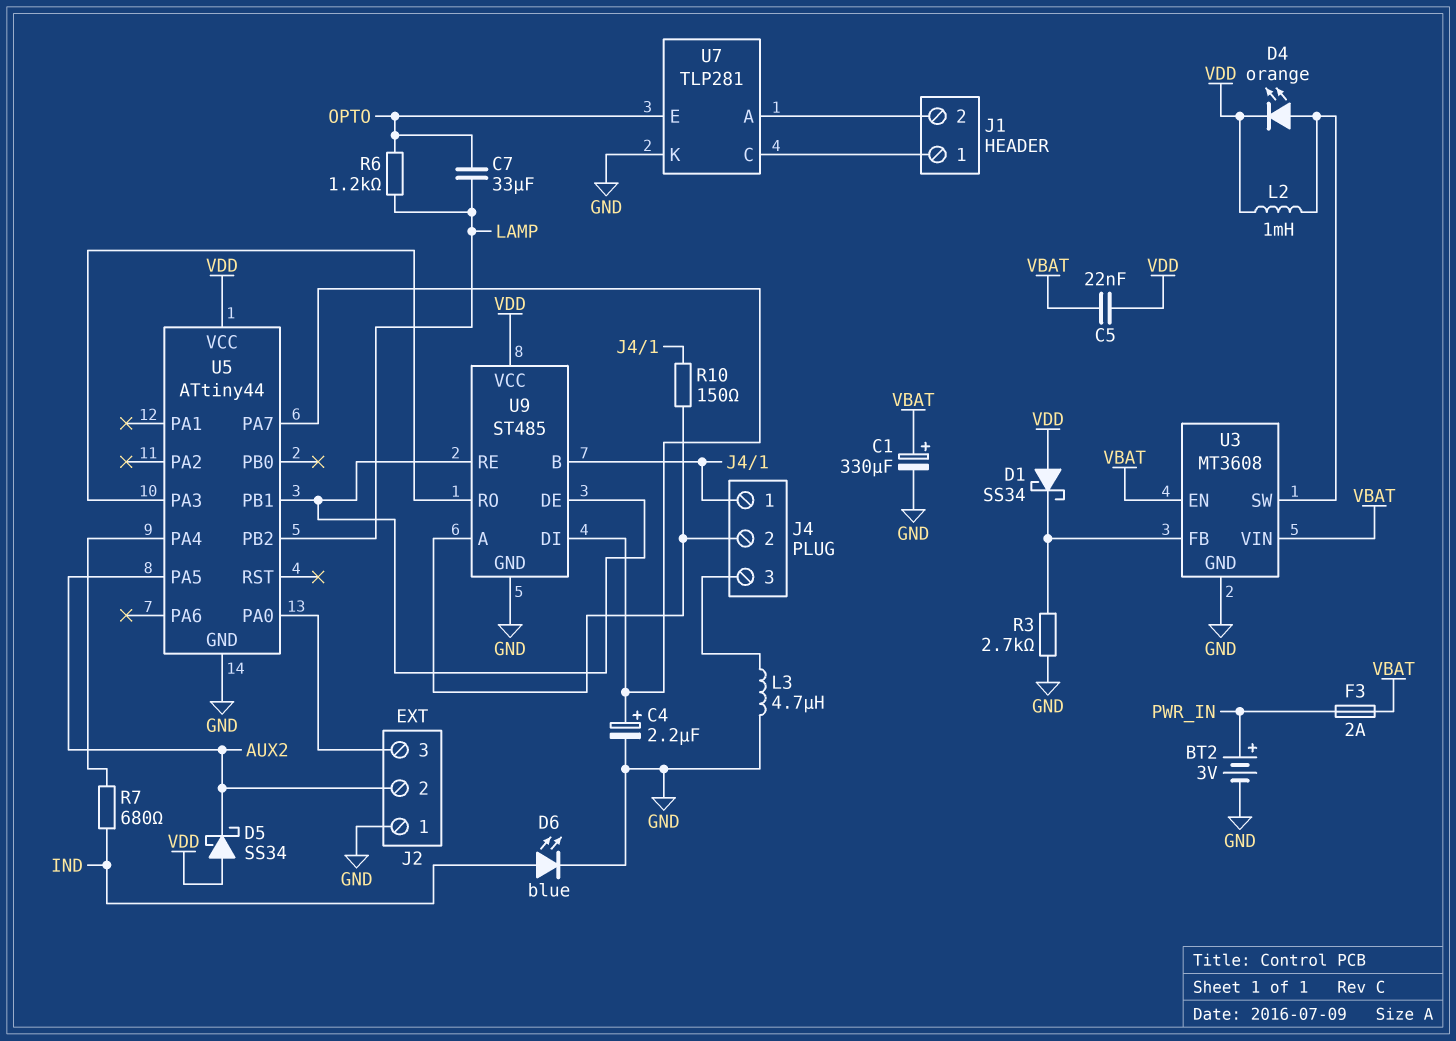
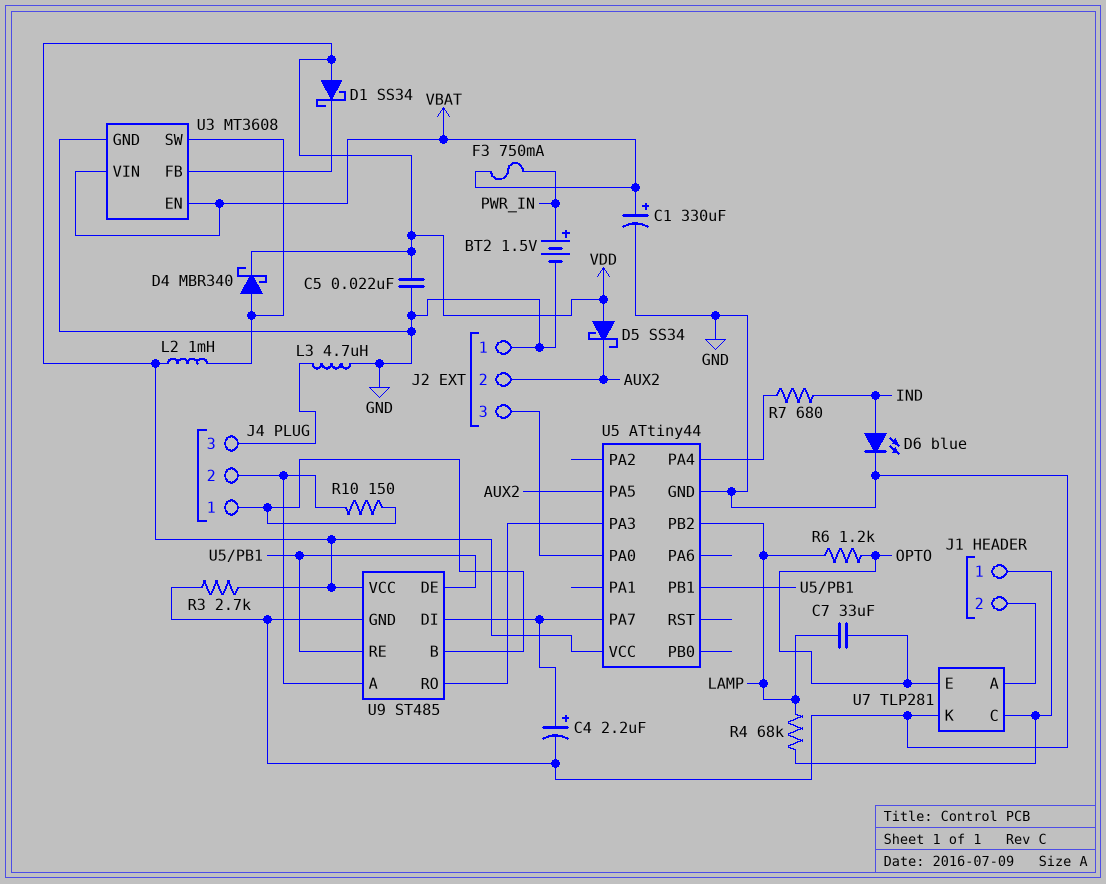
BT2: 3V (plus PWR_IN, minus GND) -> 1.5V (plus PWR_IN, minus GND)
C5: 22nF (VBAT, VDD) -> 22nF (GND, VDD)
D4: LED orange (A U3/SW, K VDD) -> schottky MBR340 (A U3/SW, K VDD)
F3: 2A (PWR_IN, VBAT) -> 750mA (PWR_IN, VBAT)
R3: 2.7k (GND, U3/FB) -> 2.7k (GND, VDD)
R4: none -> 68k (J1/1, LAMP)

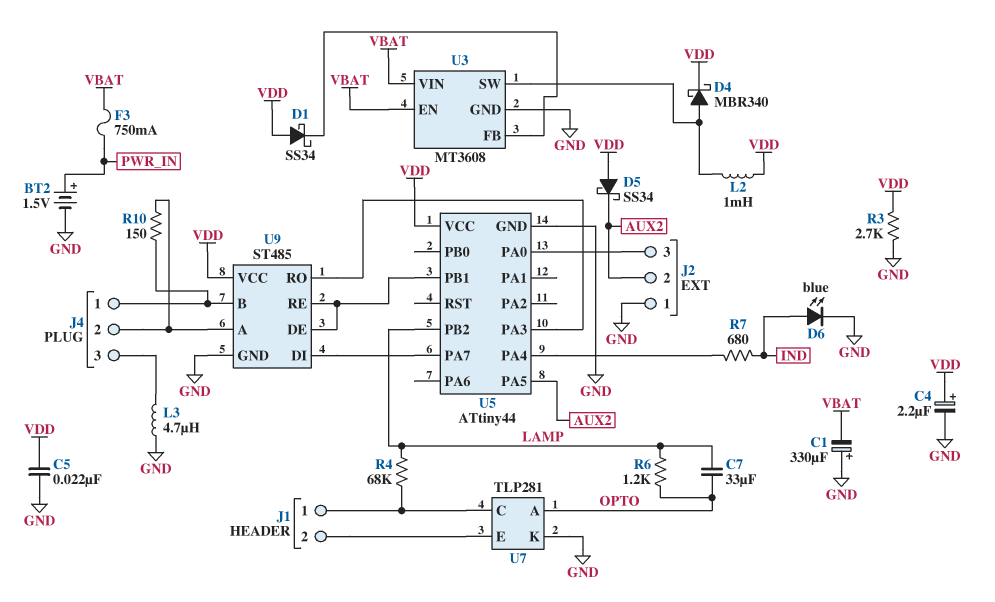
C1: 330uF (plus VBAT, minus GND) -> 330uF (plus GND, minus VBAT)
C4: 2.2uF (plus U5/PA7, minus GND) -> 2.2uF (plus VDD, minus GND)
U7 pin A: J1/2 -> OPTO
U7 pin E: OPTO -> J1/2

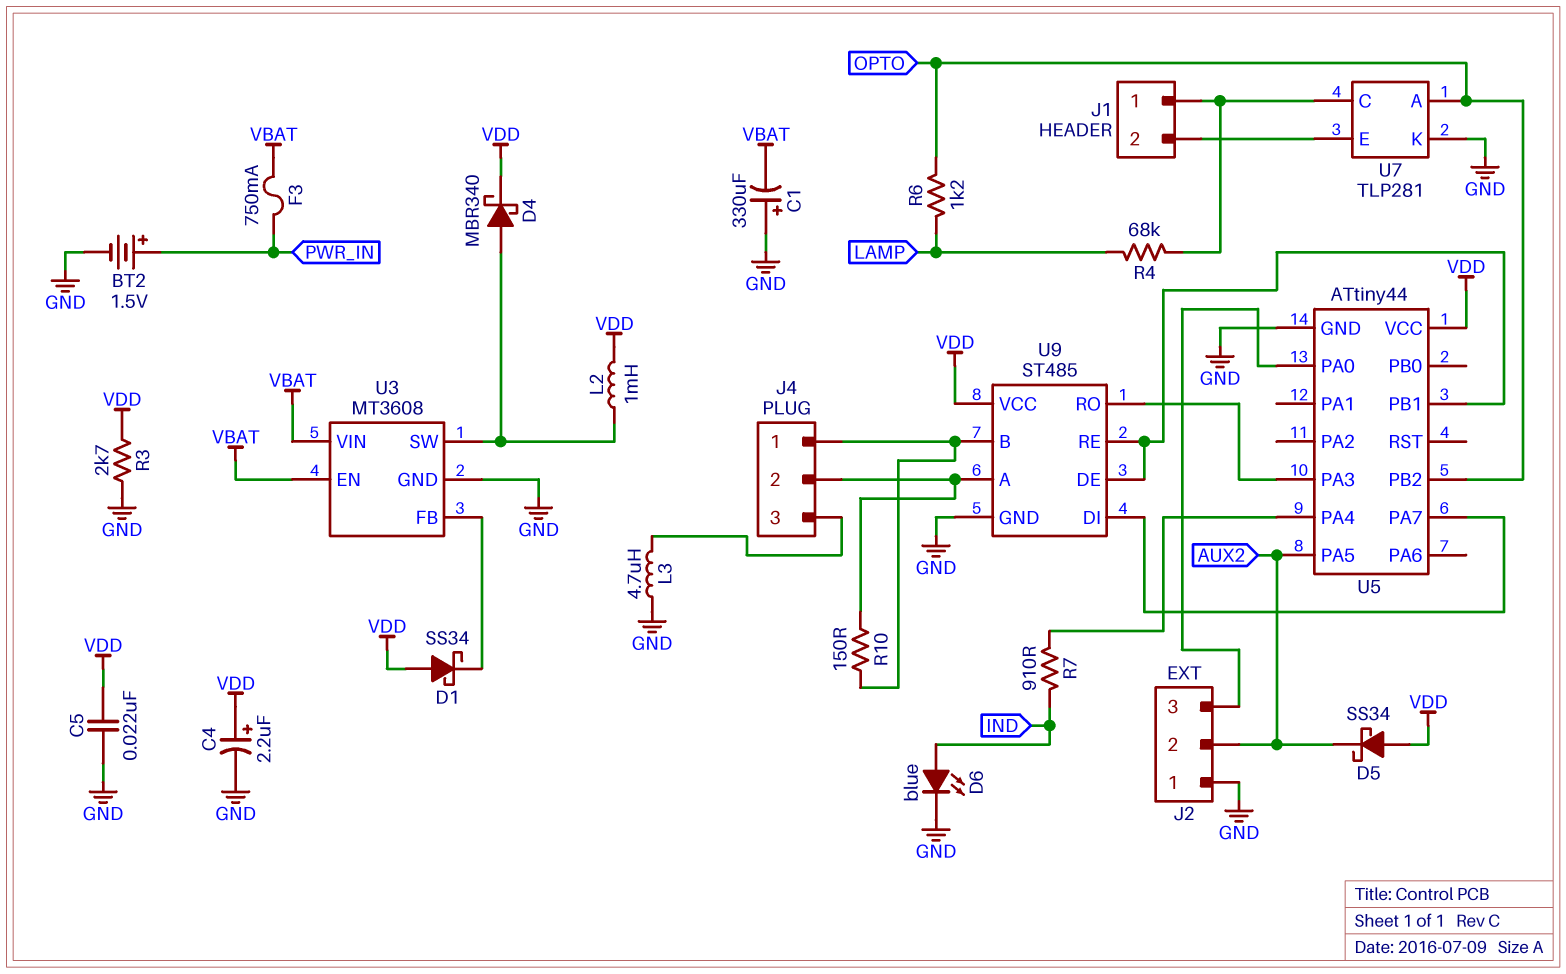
C7: 33uF (LAMP, OPTO) -> none
R7: 680 (IND, U5/PA4) -> 910 (IND, U5/PA4)
U5 pin PB2: LAMP -> OPTO

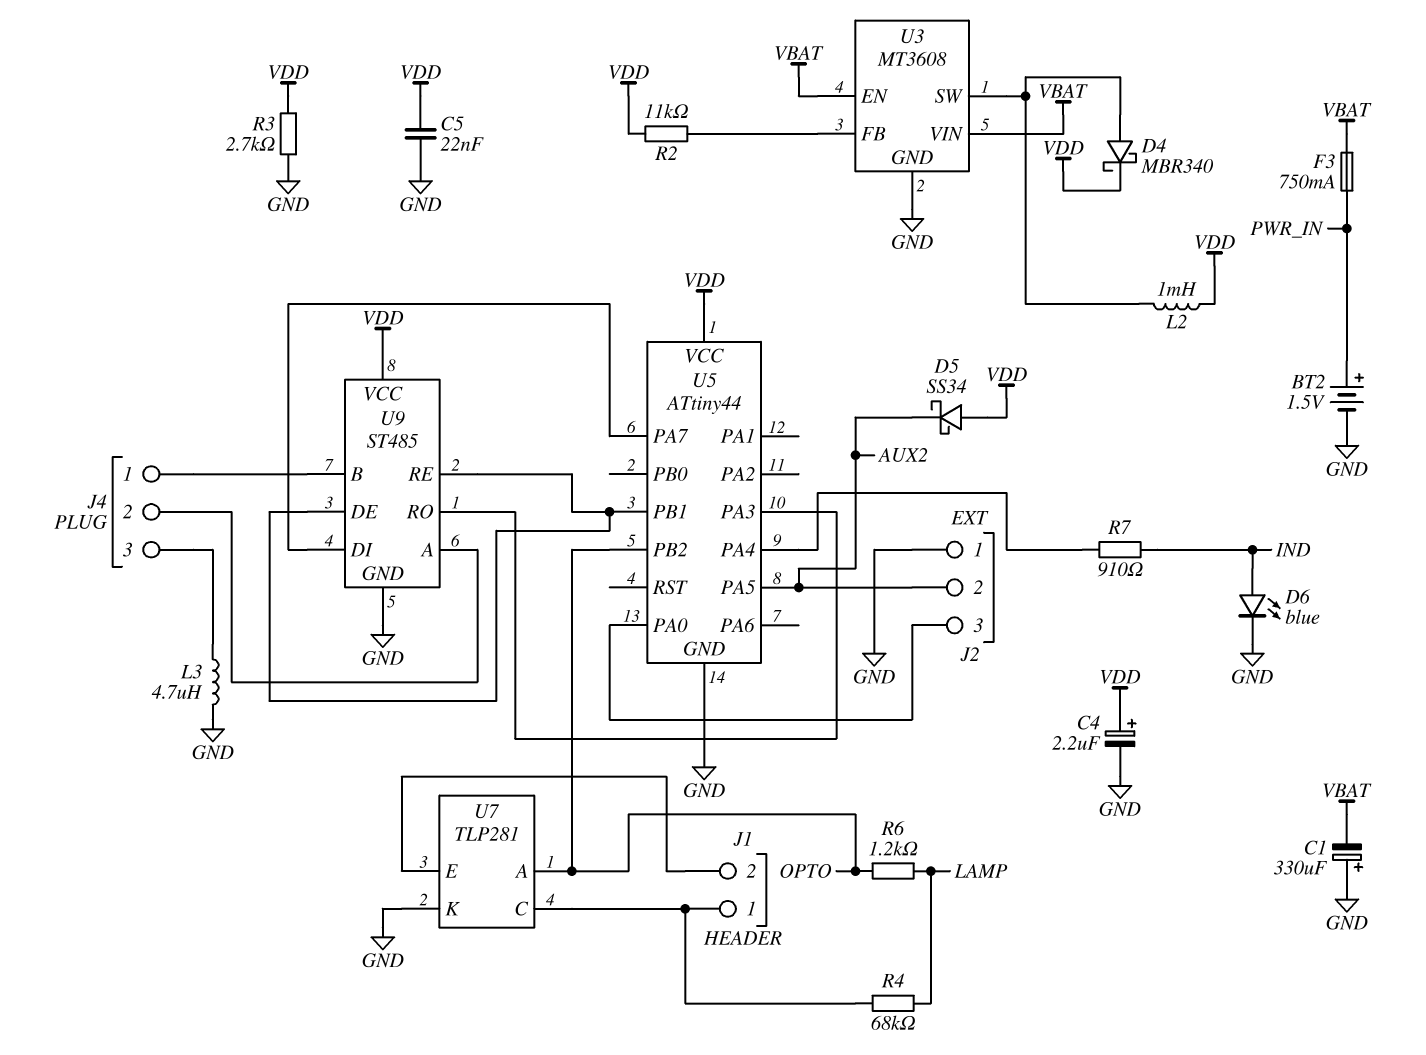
D1: schottky SS34 (A VDD, K U3/FB) -> none
R2: none -> 11k (U3/FB, VDD)
R10: 150 (J4/1, J4/2) -> none

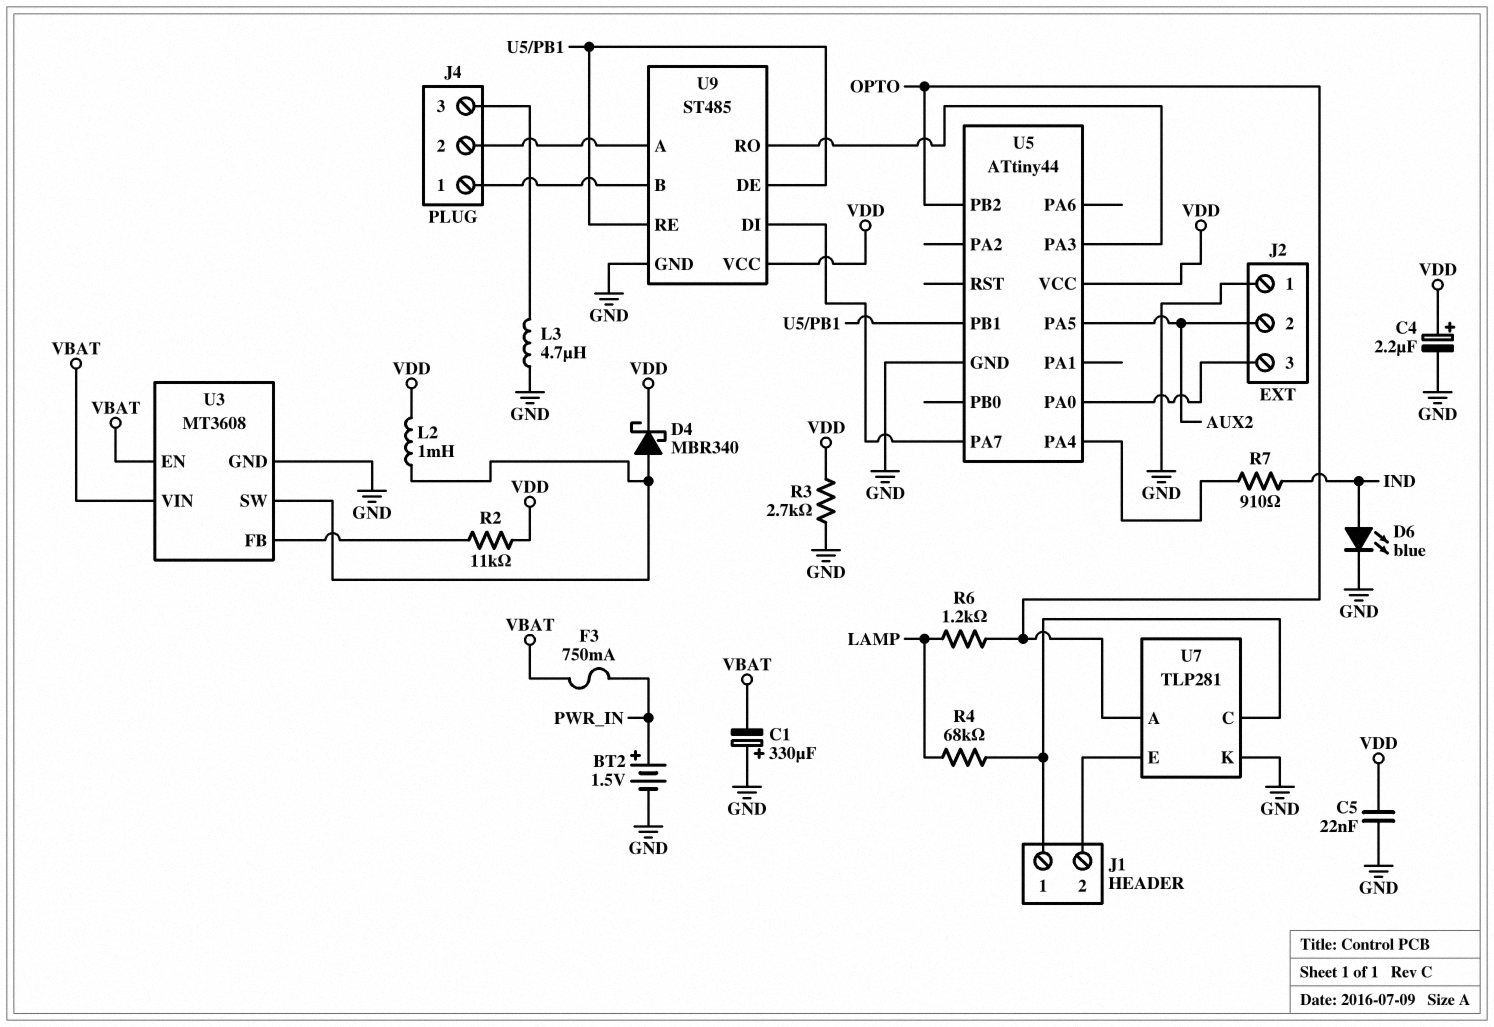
D5: schottky SS34 (A VDD, K AUX2) -> none

